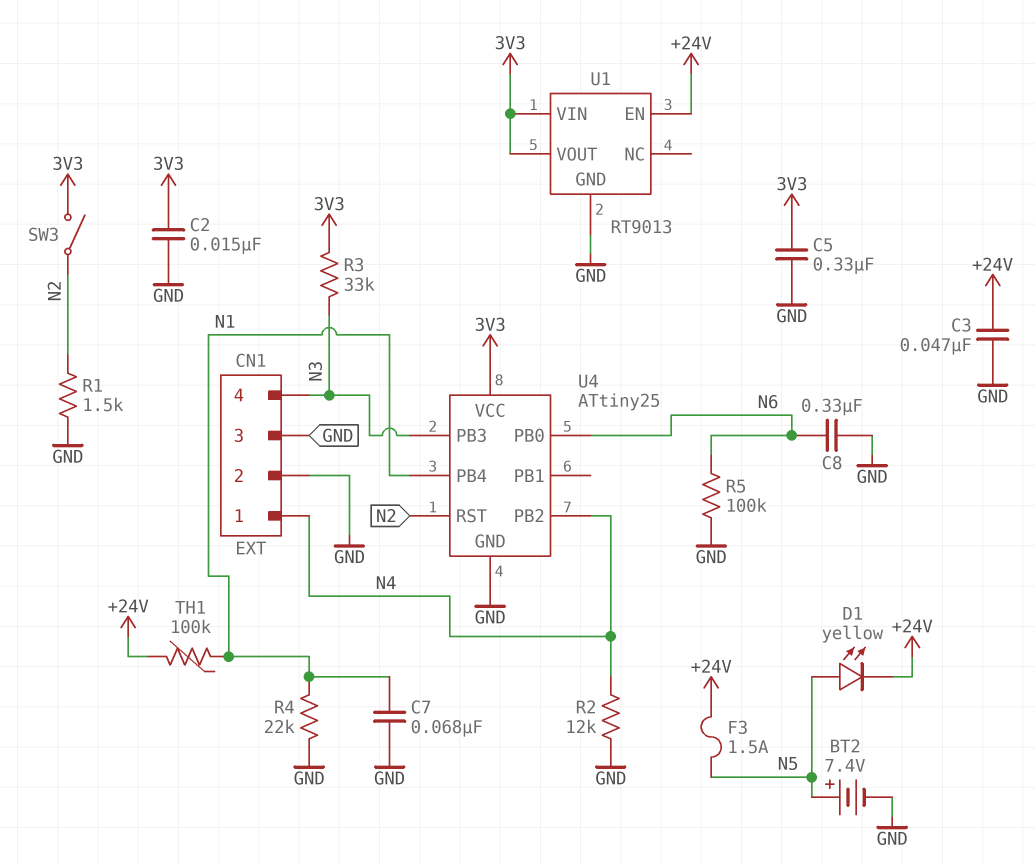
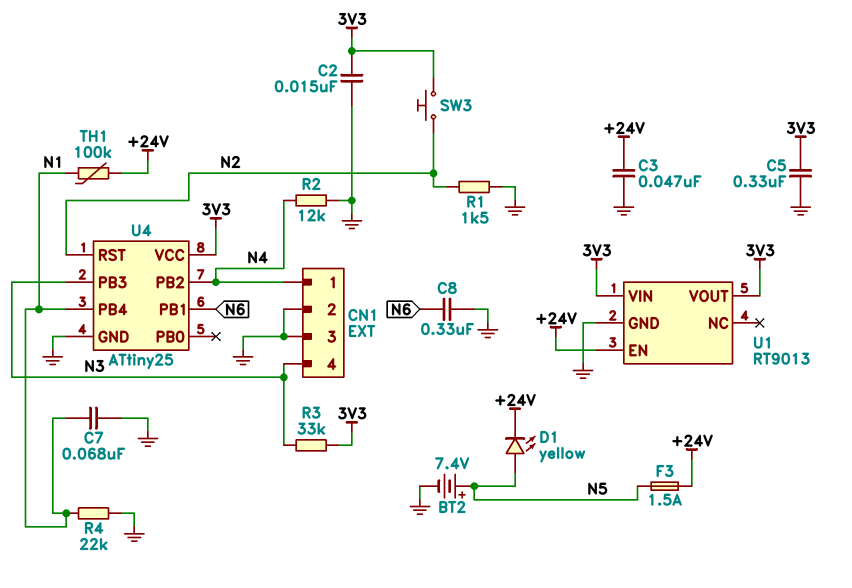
R5: 100k (GND, N6) -> none
SW3: switch (3V3, N2) -> button (3V3, N2)
U4 pin PB0: N6 -> none
U4 pin PB1: none -> N6

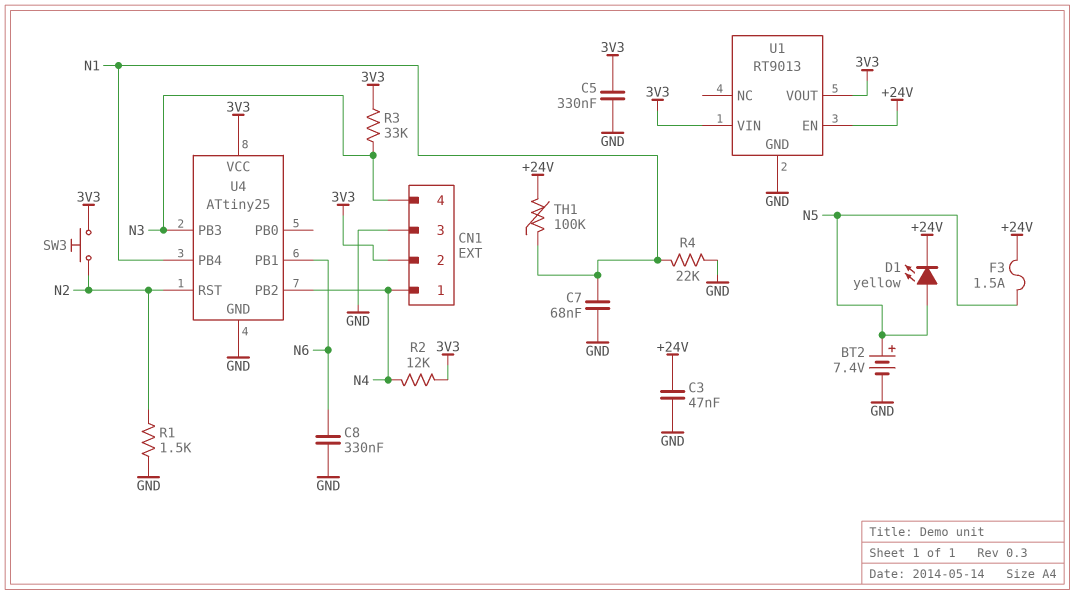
C2: 15nF (3V3, GND) -> none
CN1 pin 2: GND -> 3V3
R2: 12k (GND, N4) -> 12k (3V3, N4)

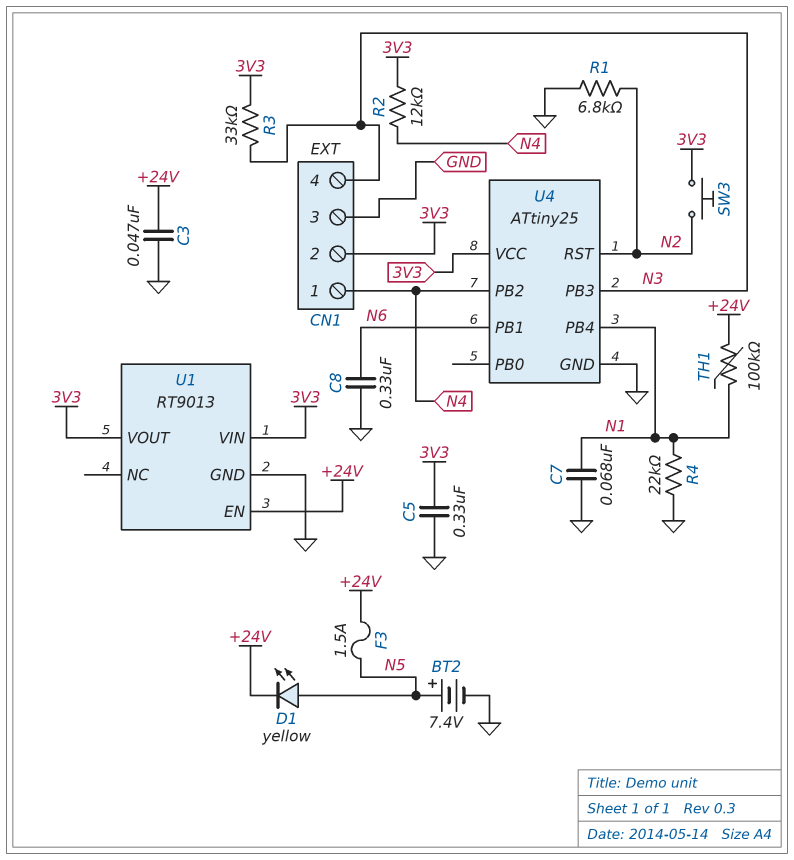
R1: 1.5k (GND, N2) -> 6.8k (GND, N2)

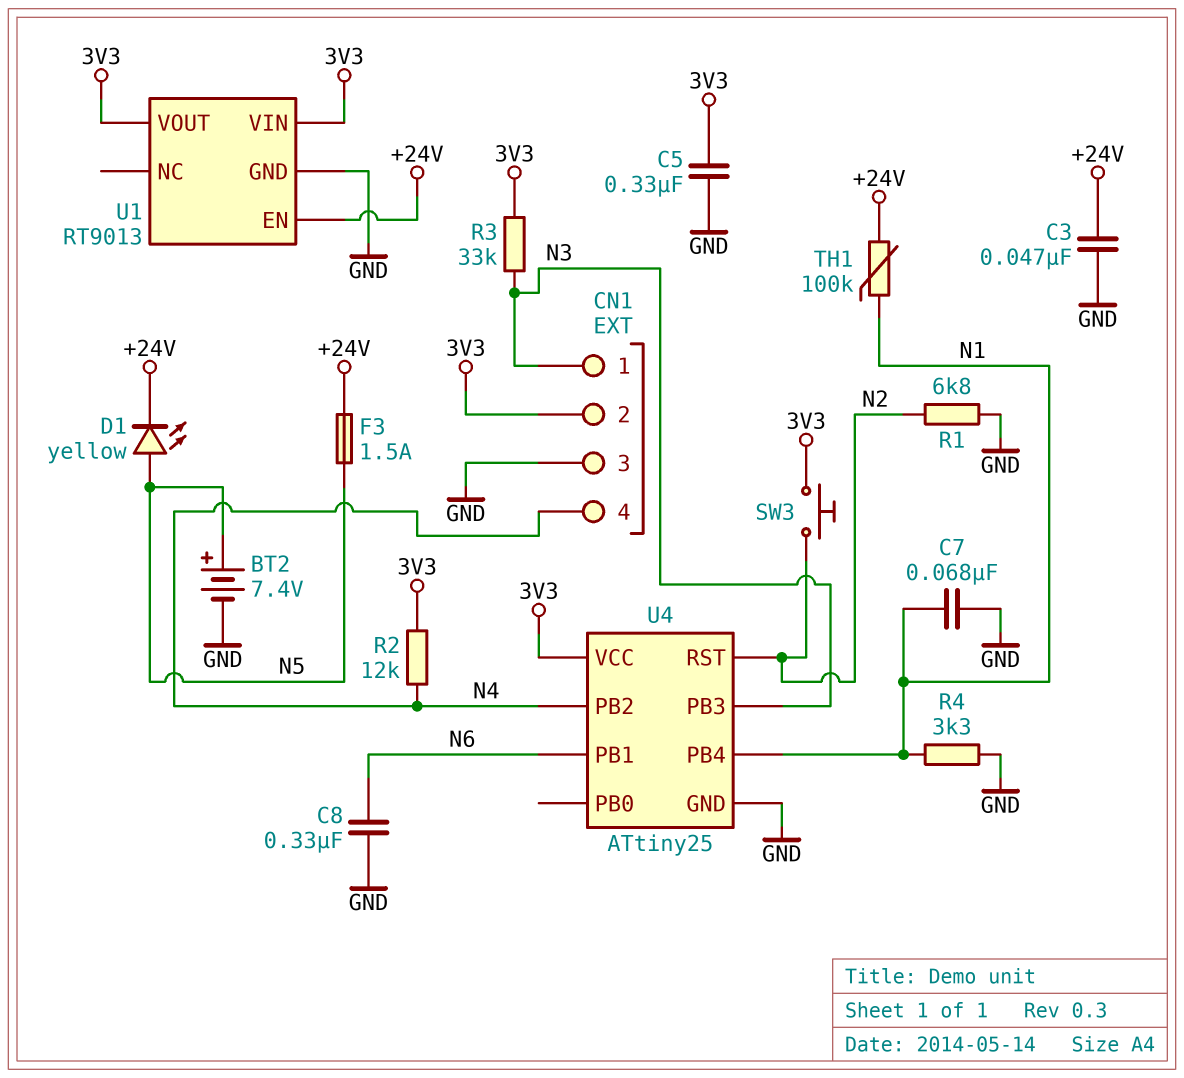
CN1 pin 1: N4 -> N3
CN1 pin 4: N3 -> N4
R4: 22k (GND, N1) -> 3.3k (GND, N1)

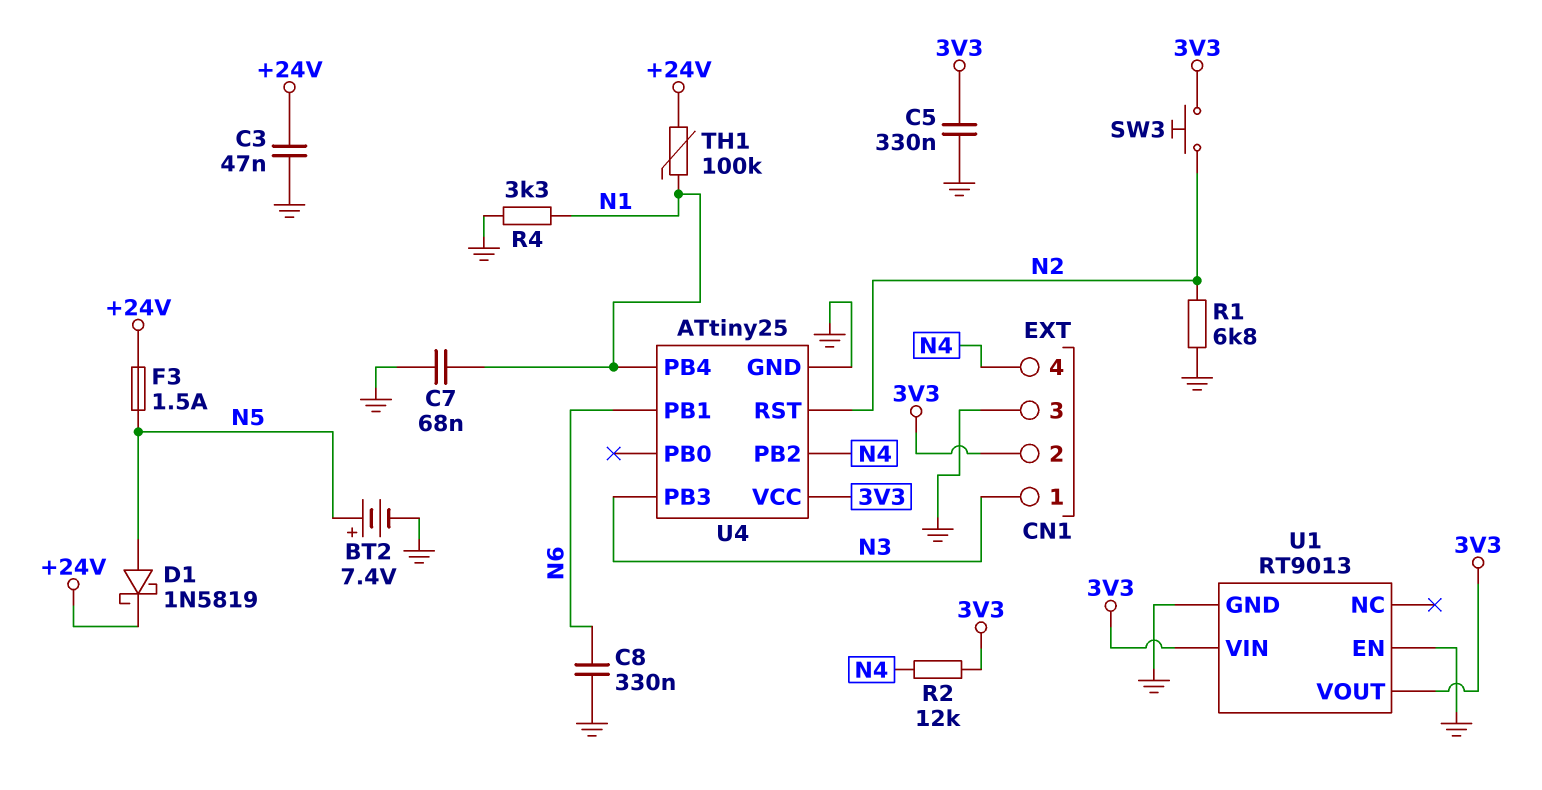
D1: LED yellow (A N5, K +24V) -> schottky 1N5819 (A N5, K +24V)
R3: 33k (3V3, N3) -> none
U1 pin EN: +24V -> GND

